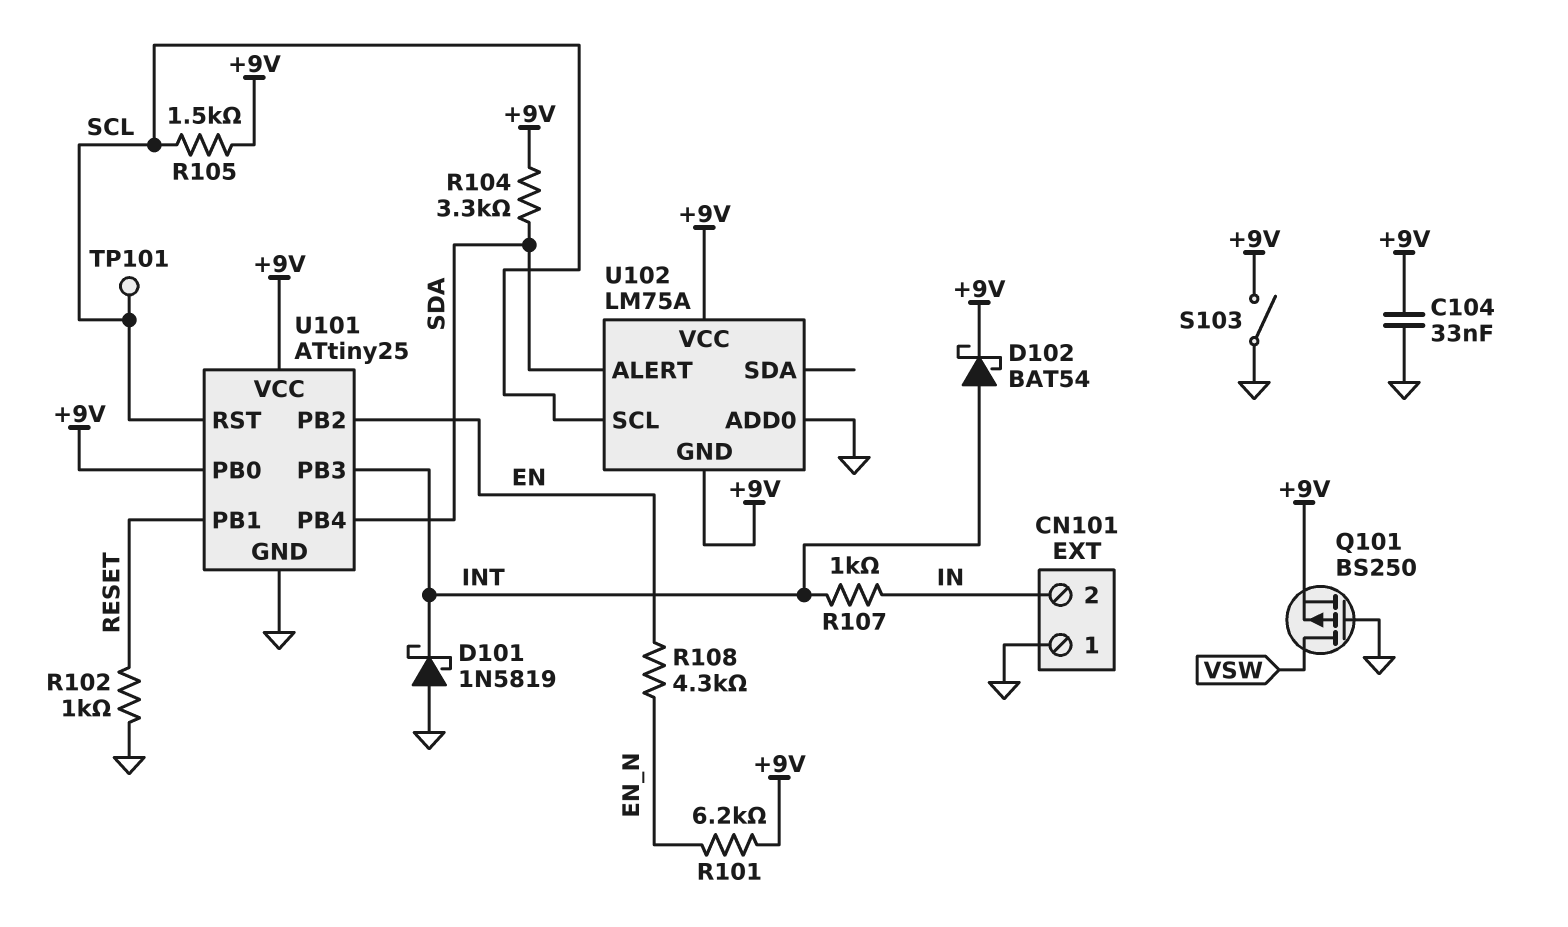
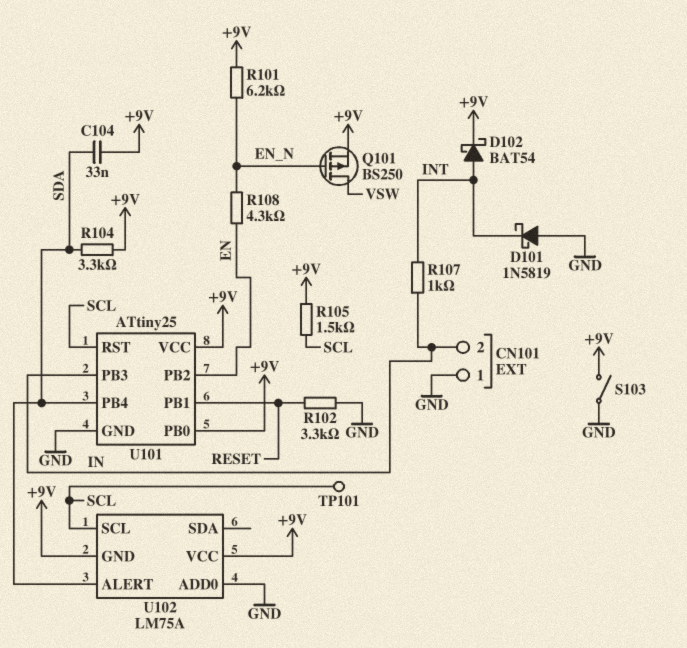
C104: 33nF (+9V, GND) -> 33nF (+9V, SDA)
Q101: PMOS BS250 (G GND, D VSW, S +9V) -> PMOS BS250 (G EN_N, D VSW, S +9V)
R102: 1k (GND, RESET) -> 3.3k (GND, RESET)
U101 pin PB3: INT -> IN

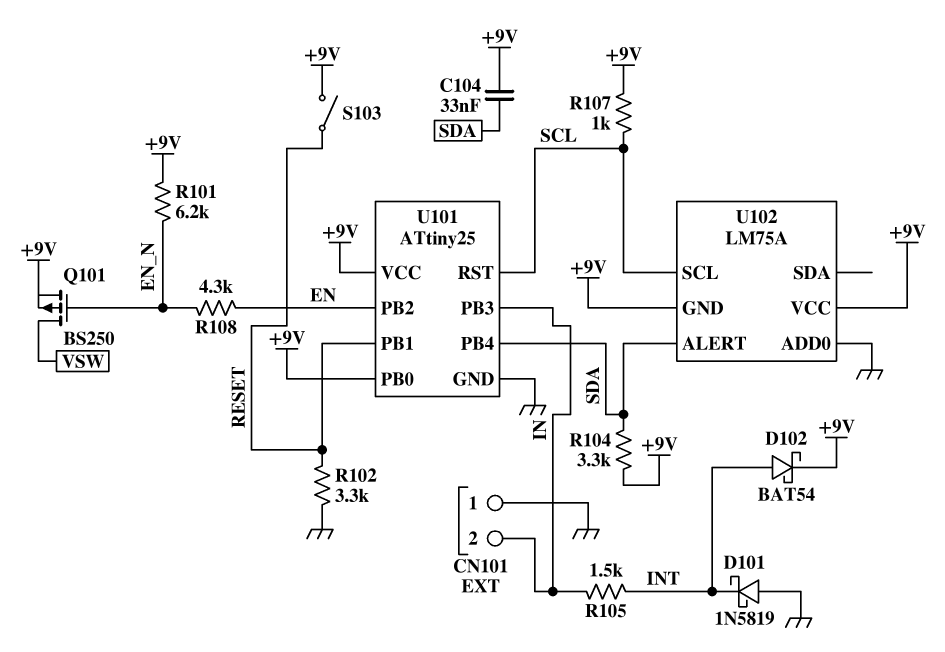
R105: 1.5k (+9V, SCL) -> 1.5k (IN, INT)
R107: 1k (IN, INT) -> 1k (+9V, SCL)
S103: switch (+9V, GND) -> switch (+9V, RESET)
TP101: test point (SCL) -> none

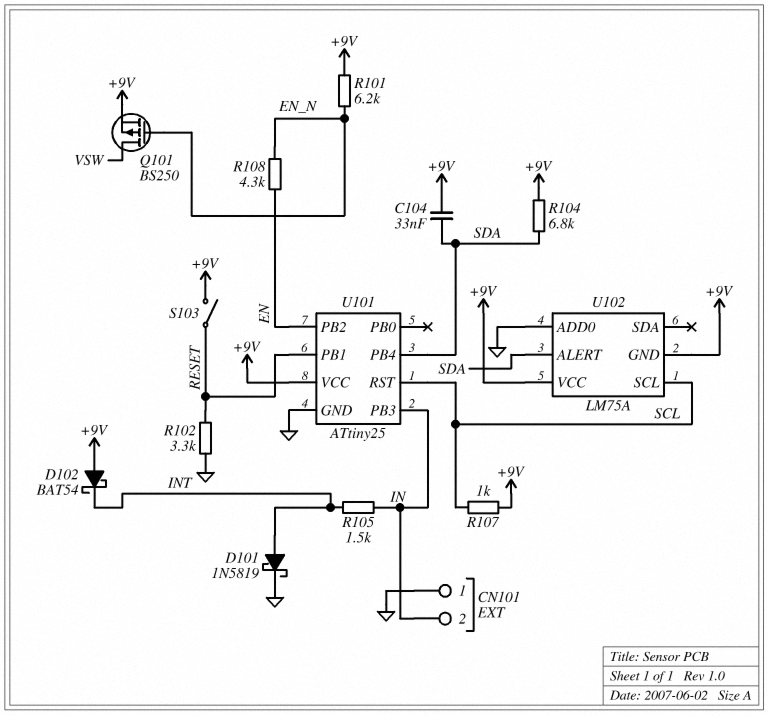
D101: schottky 1N5819 (A GND, K INT) -> schottky 1N5819 (A INT, K GND)
D102: schottky BAT54 (A INT, K +9V) -> schottky BAT54 (A +9V, K INT)
R104: 3.3k (+9V, SDA) -> 6.8k (+9V, SDA)
U101 pin PB0: +9V -> none

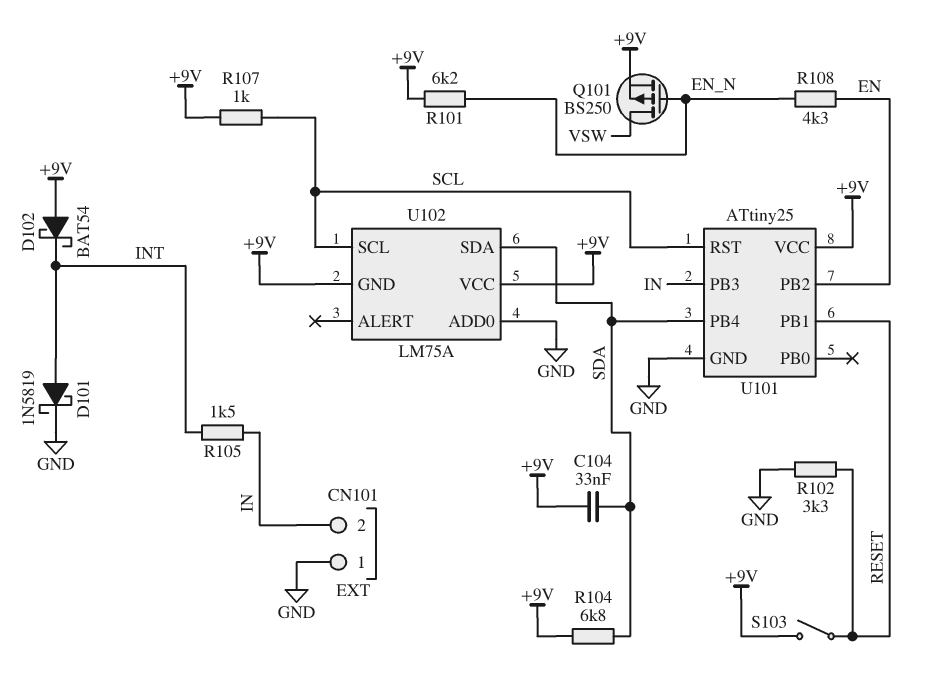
U102 pin ALERT: SDA -> none
U102 pin SDA: none -> SDA

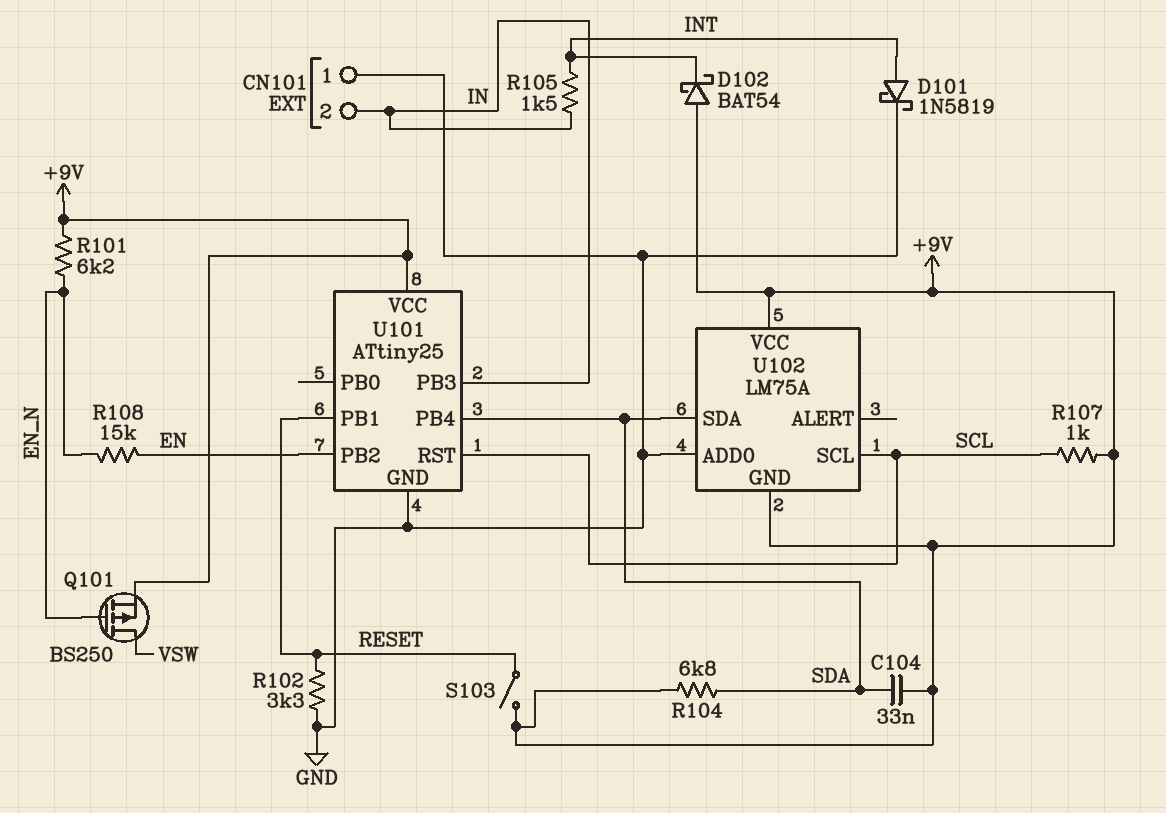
R108: 4.3k (EN, EN_N) -> 15k (EN, EN_N)

